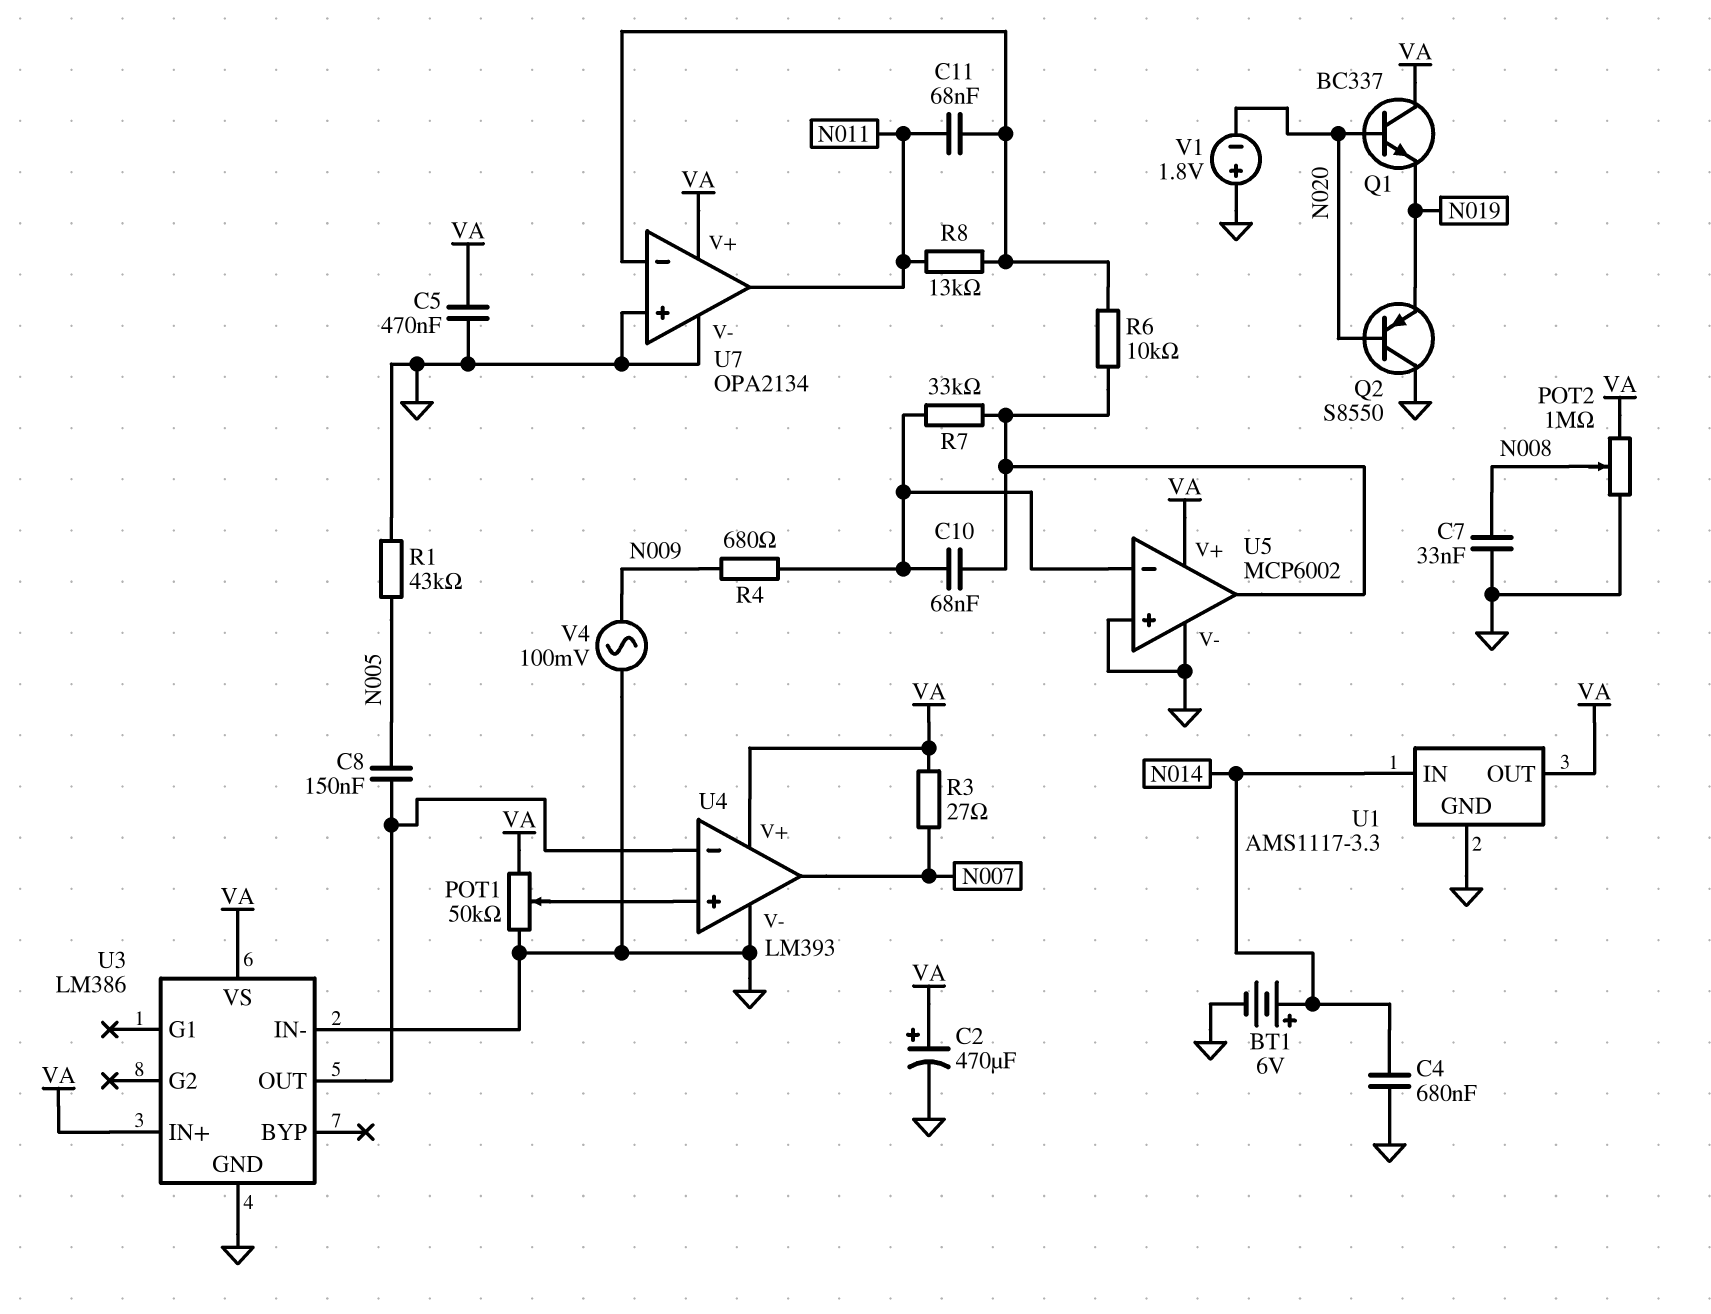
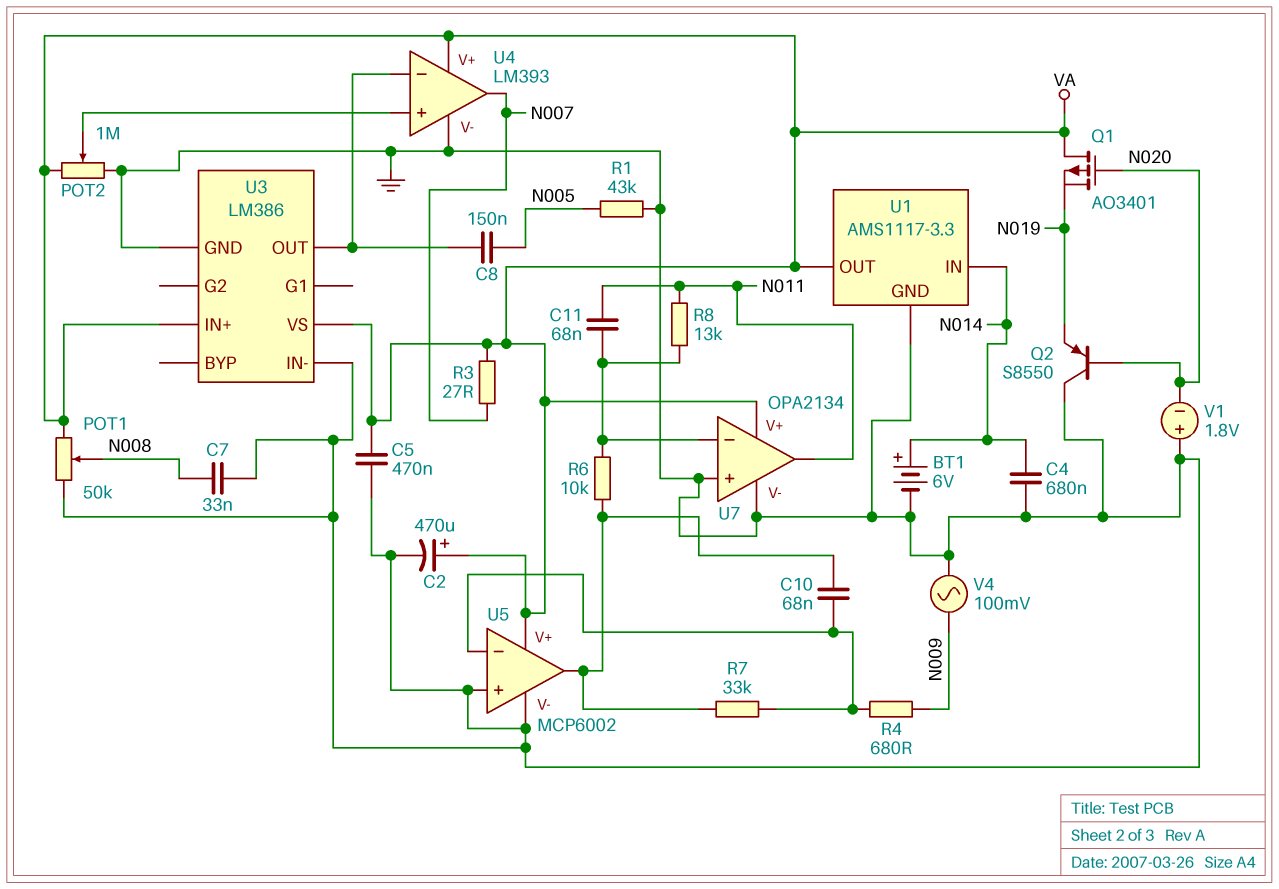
POT1: 50k (GND, VA, wiper U4/in+) -> 50k (GND, VA, wiper N008)
POT2: 1M (GND, VA, wiper N008) -> 1M (GND, VA, wiper U4/in+)
Q1: NPN BC337 (B N020, C VA, E N019) -> PMOS AO3401 (G N020, D VA, S N019)

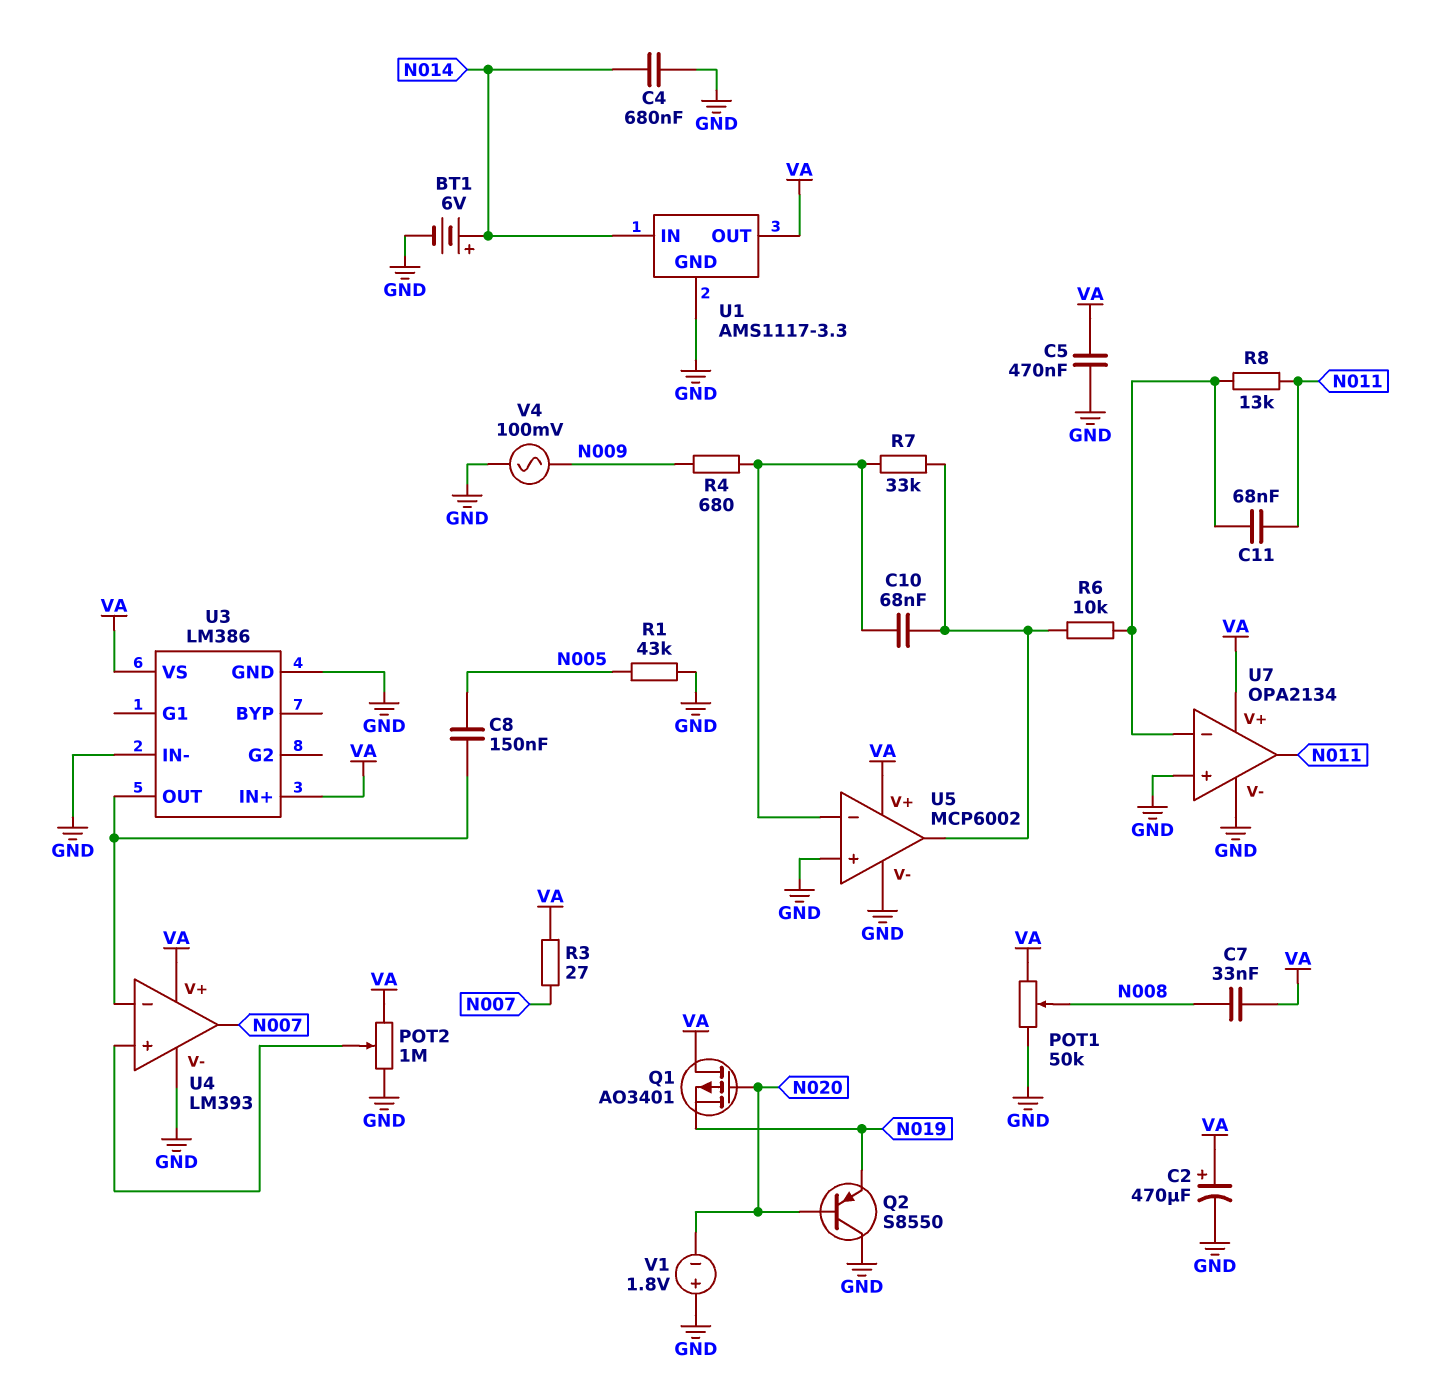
C7: 33nF (GND, N008) -> 33nF (N008, VA)

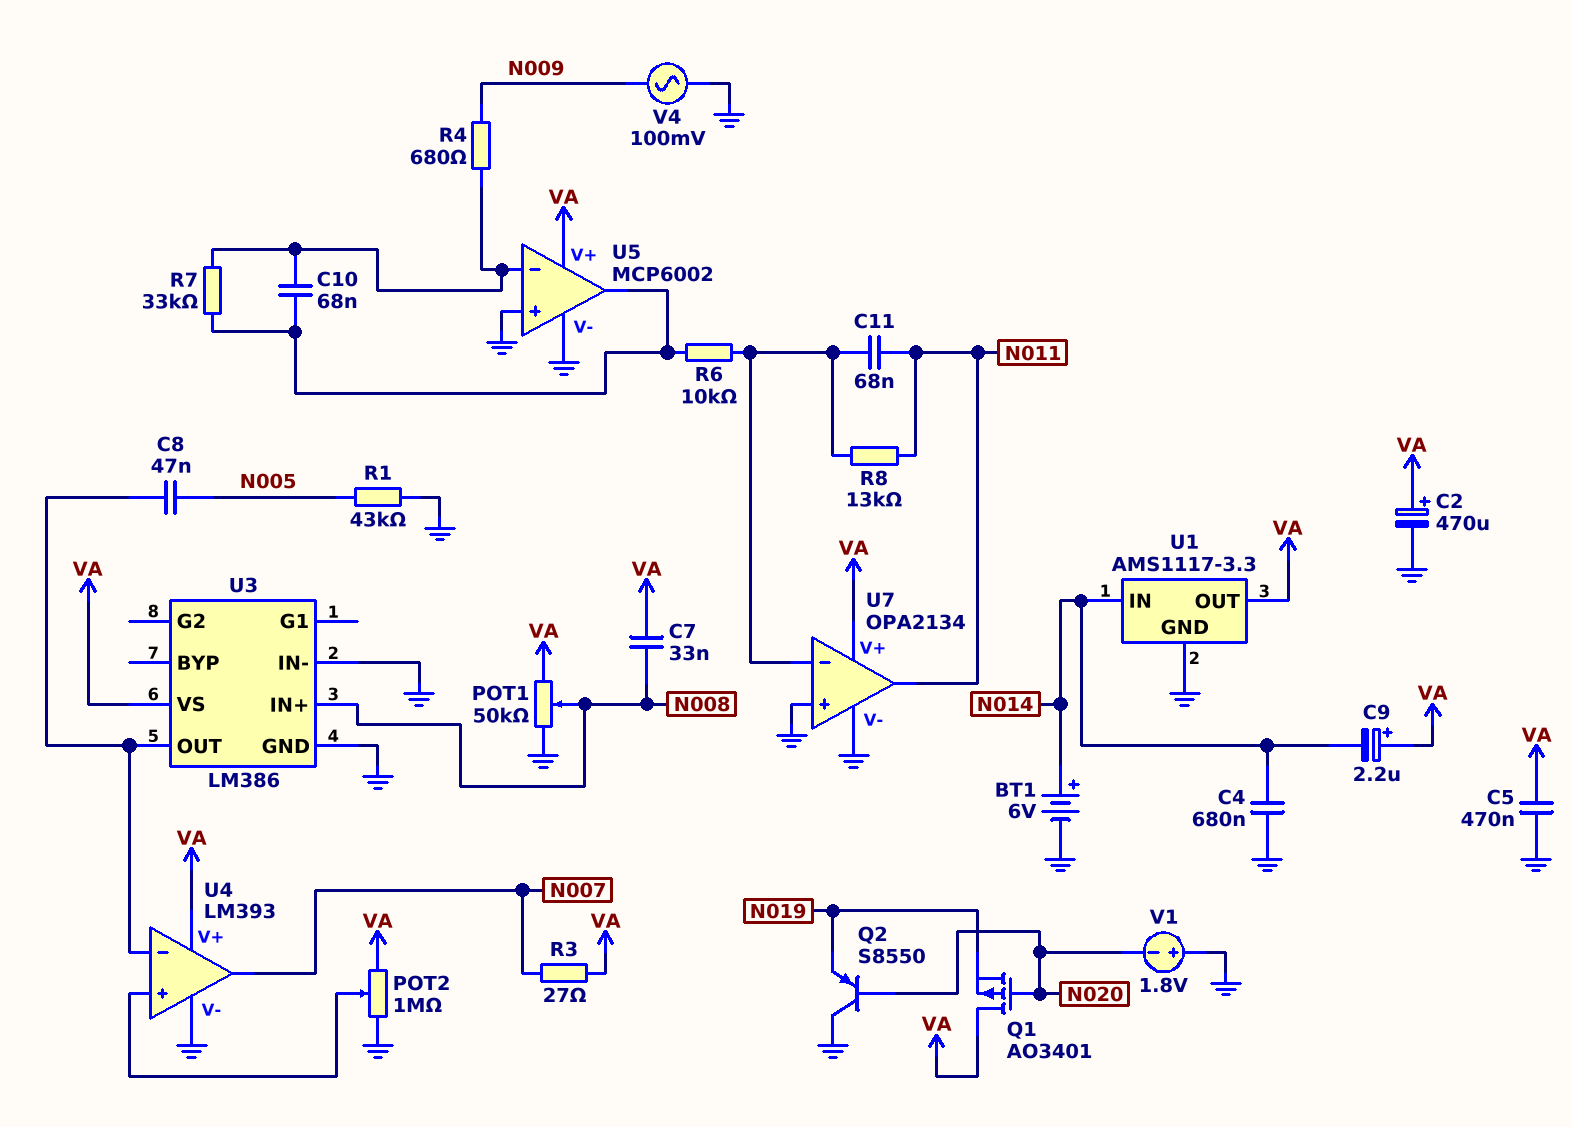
C8: 150nF (N005, U3/OUT) -> 47nF (N005, U3/OUT)
C9: none -> 2.2uF (plus VA, minus N014)
U3 pin IN+: VA -> N008

